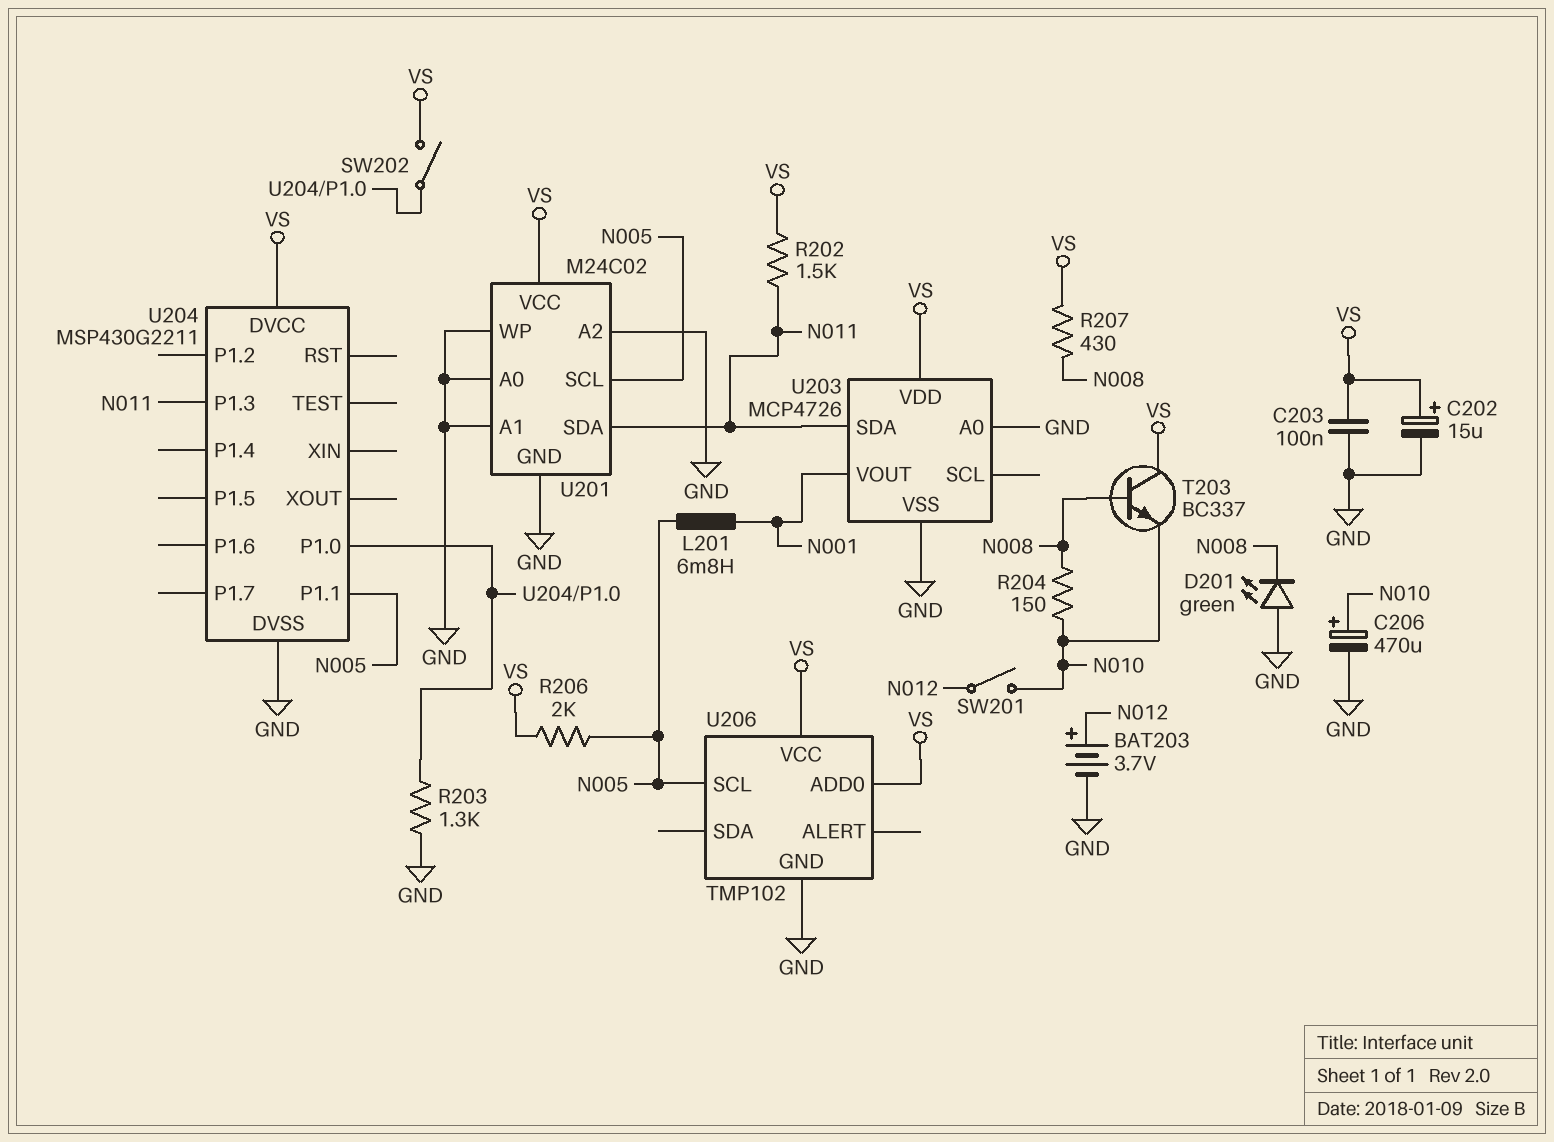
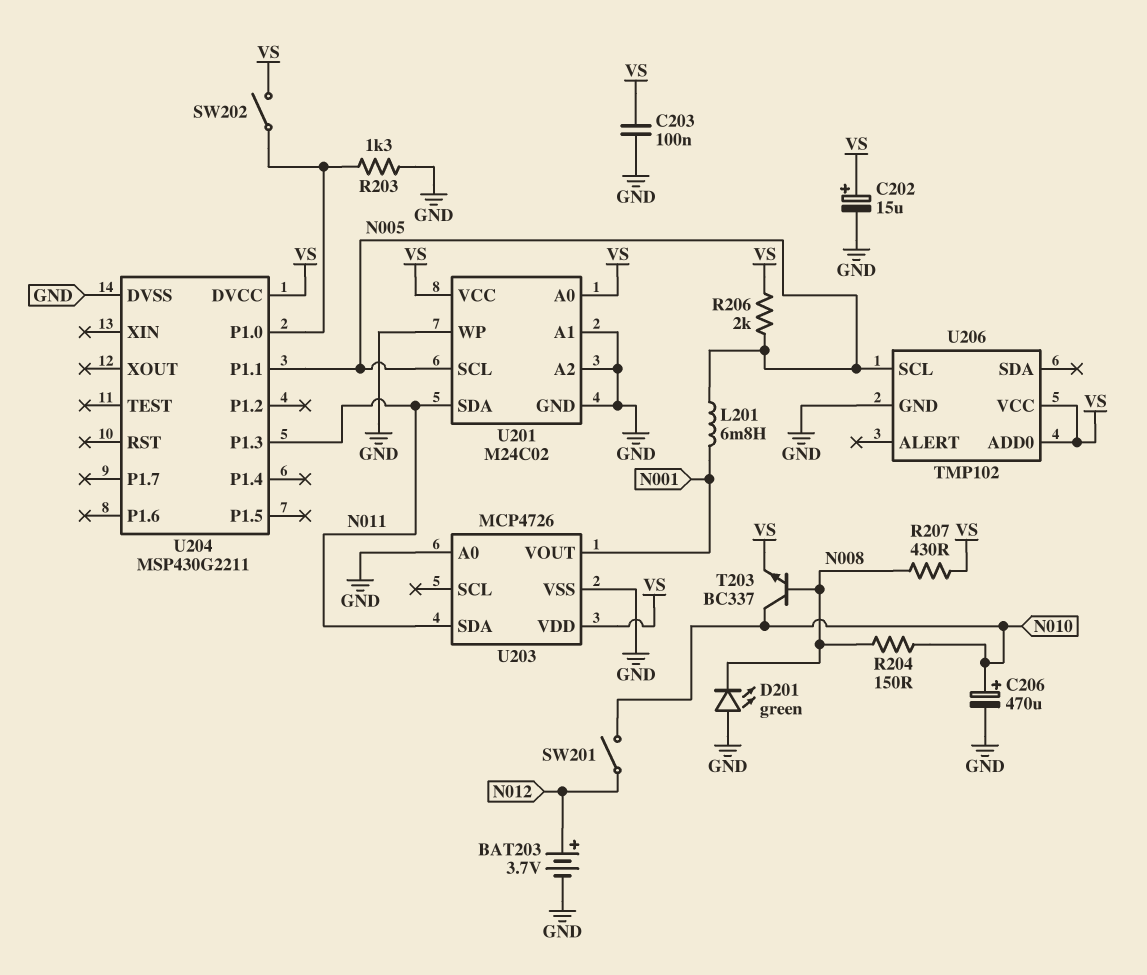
R202: 1.5k (N011, VS) -> none
T203: NPN BC337 (B N008, C VS, E N010) -> NPN BC337 (B N008, C N010, E VS)
U201 pin A0: GND -> VS

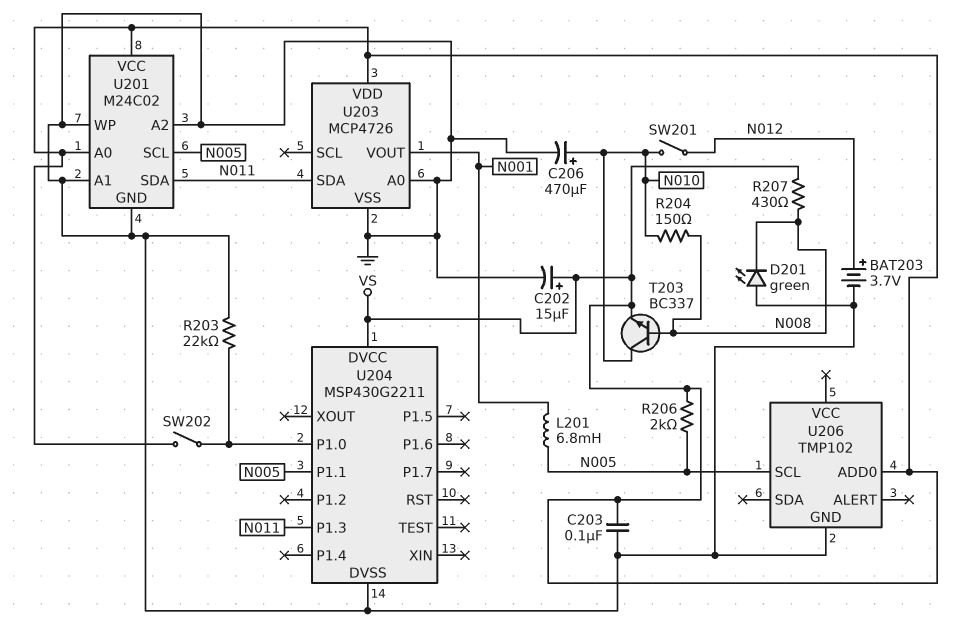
R203: 1.3k (GND, U204/P1.0) -> 22k (GND, U204/P1.0)
U206 pin VCC: VS -> none

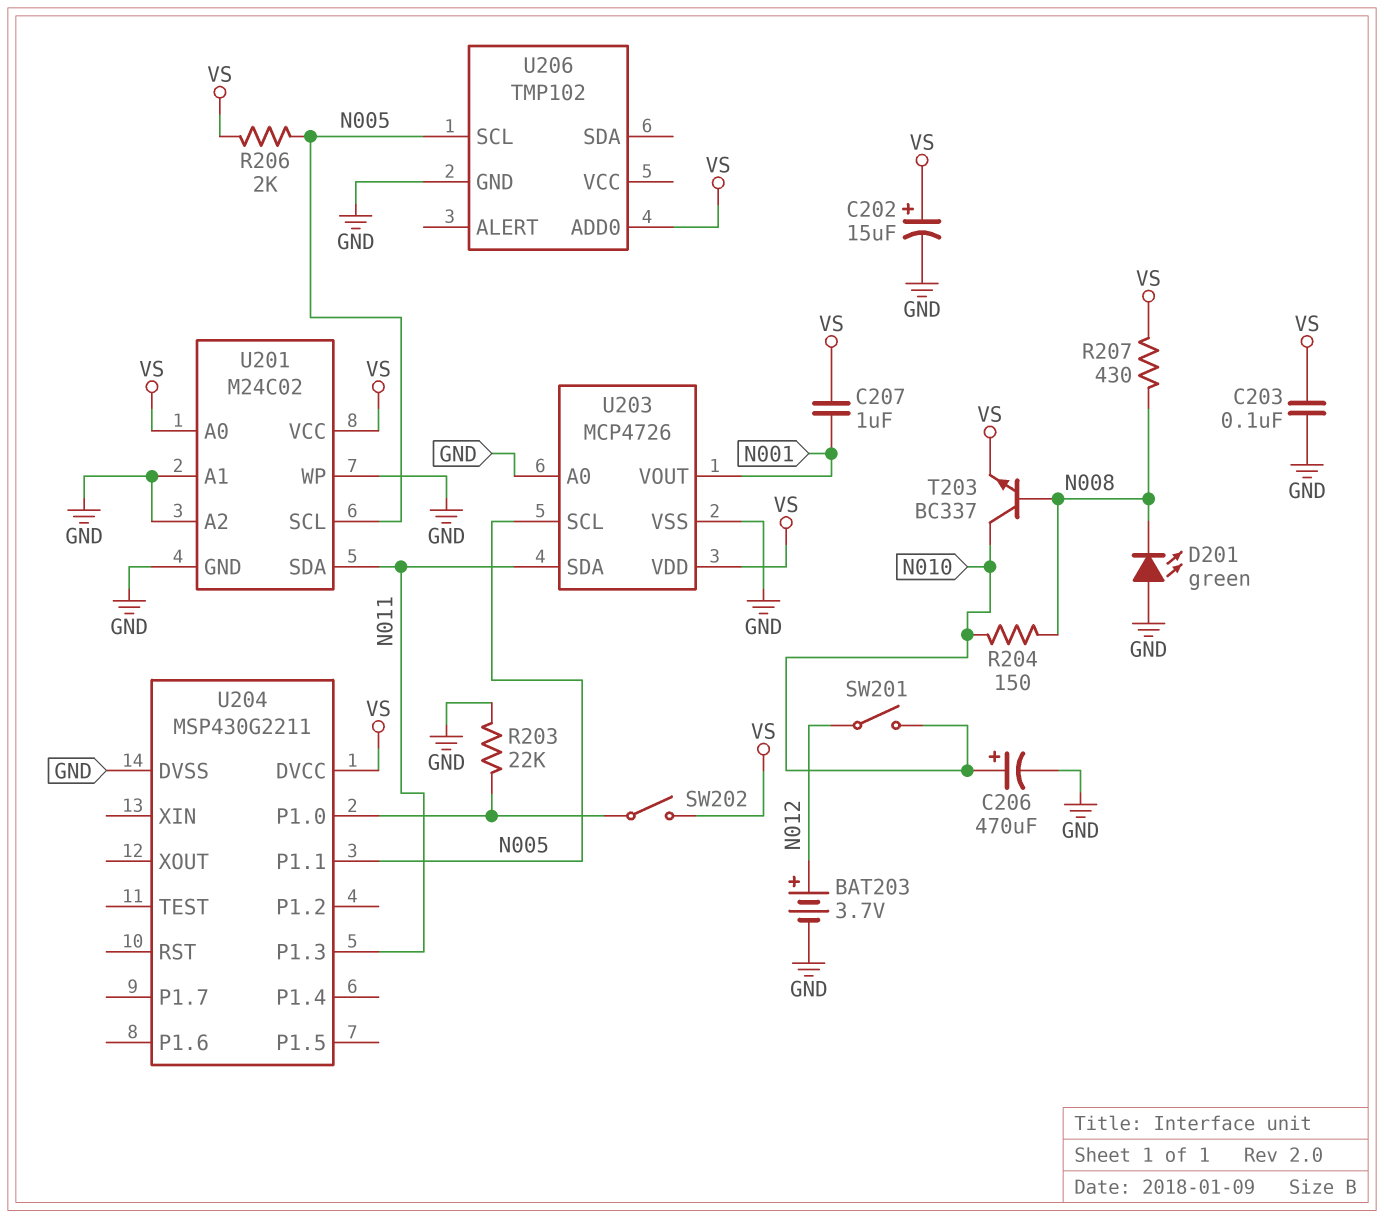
C207: none -> 1uF (N001, VS)
L201: 6.8mH (N001, N005) -> none
U203 pin SCL: none -> N005

